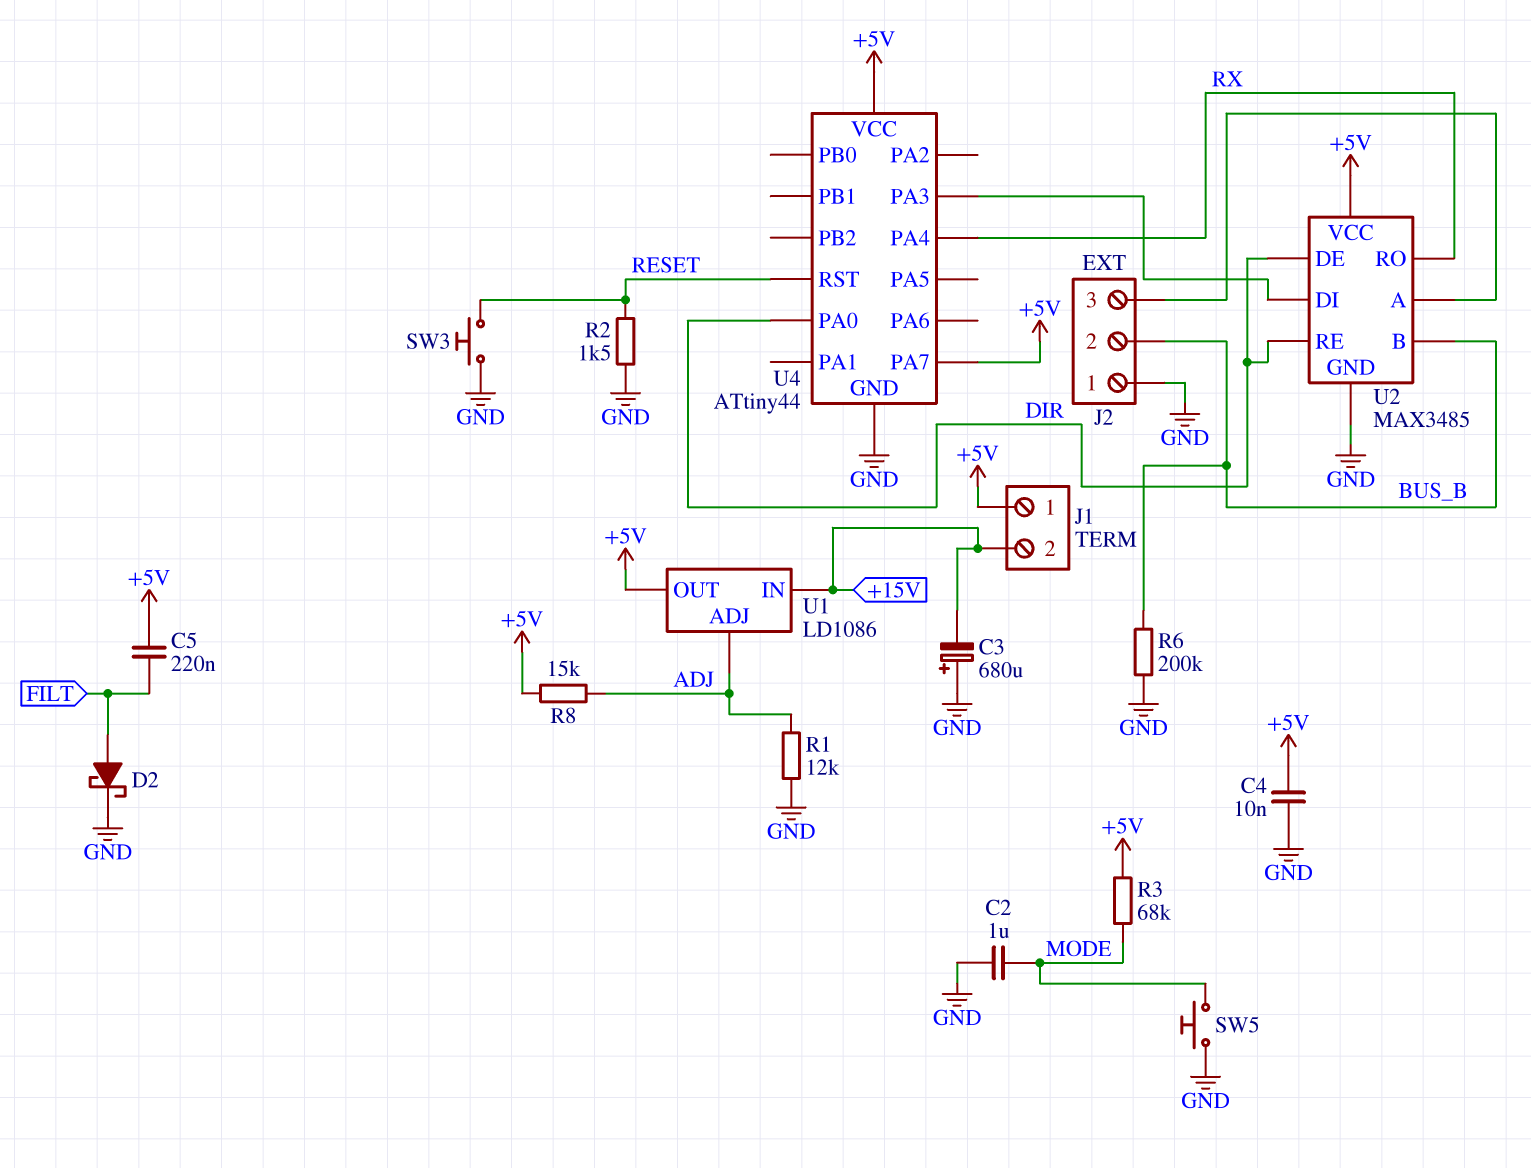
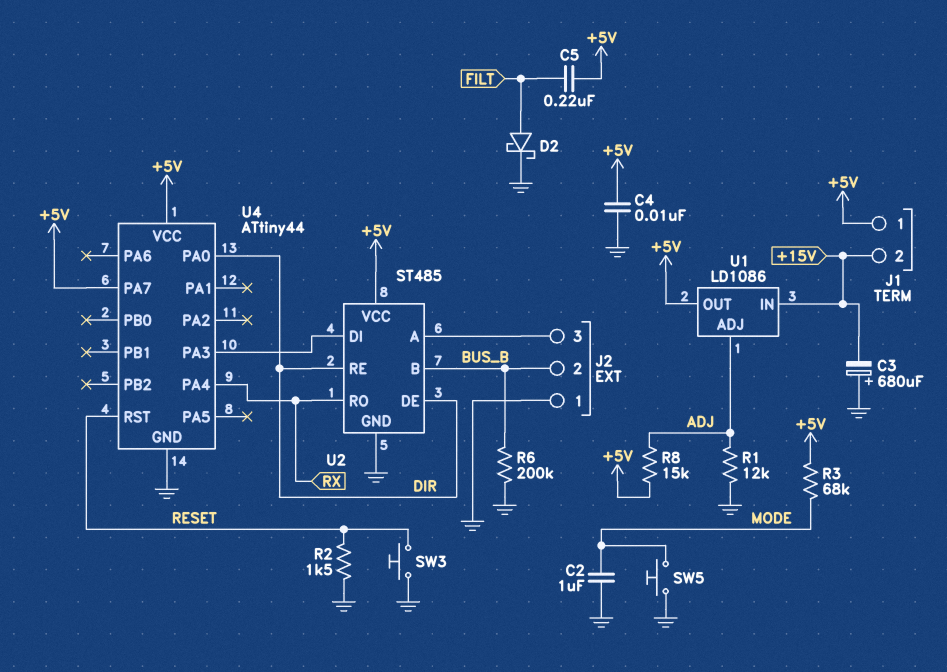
U2: MAX3485 -> ST485

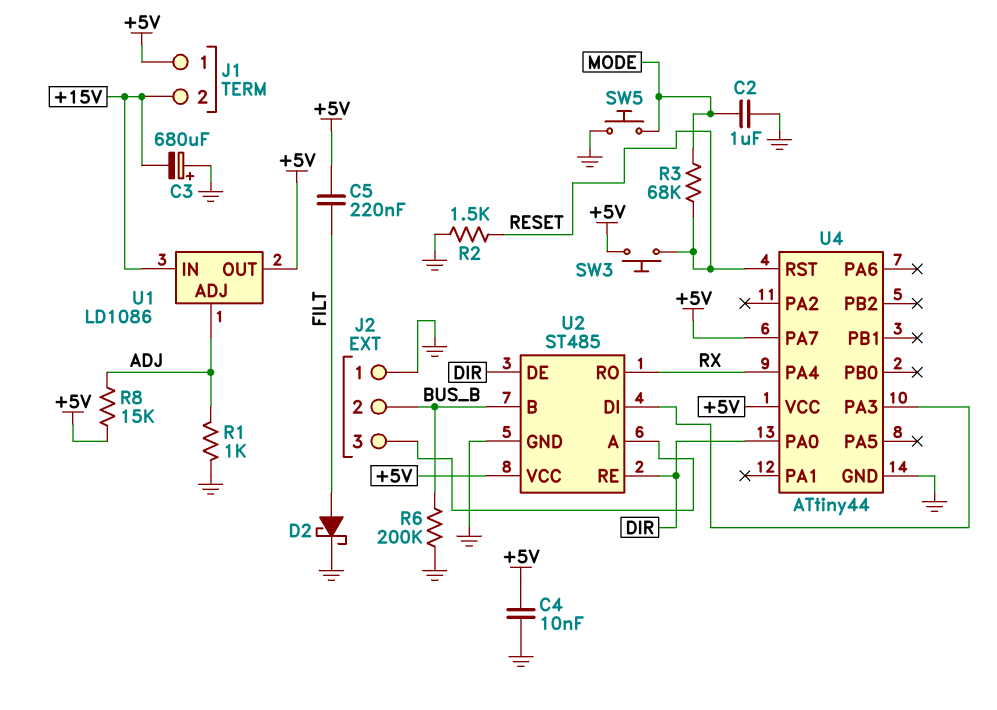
R1: 12k (ADJ, GND) -> 1k (ADJ, GND)
R3: 68k (+5V, MODE) -> 68k (MODE, RESET)
SW3: button (GND, RESET) -> button (+5V, RESET)

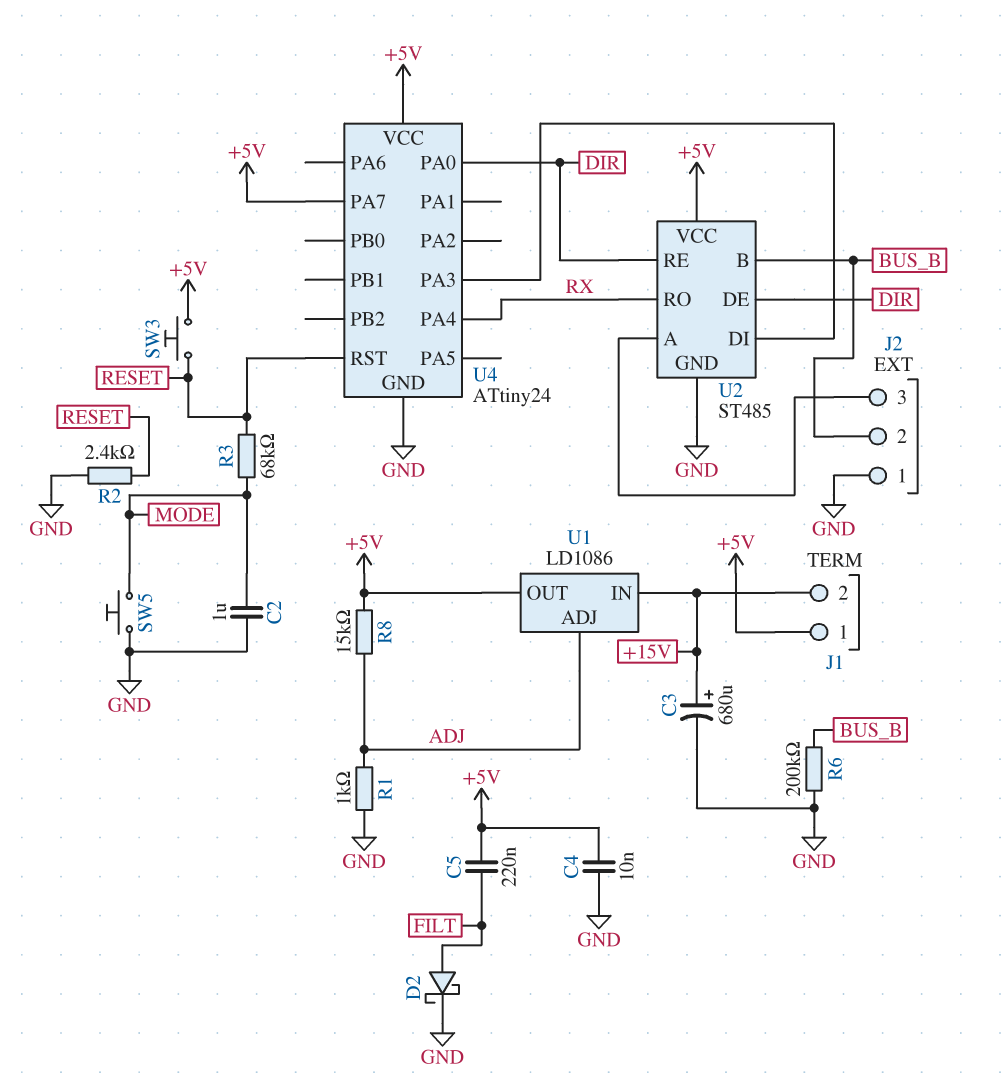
C3: 680uF (plus GND, minus +15V) -> 680uF (plus +15V, minus GND)
R2: 1.5k (GND, RESET) -> 2.4k (GND, RESET)
U4: ATtiny44 -> ATtiny24

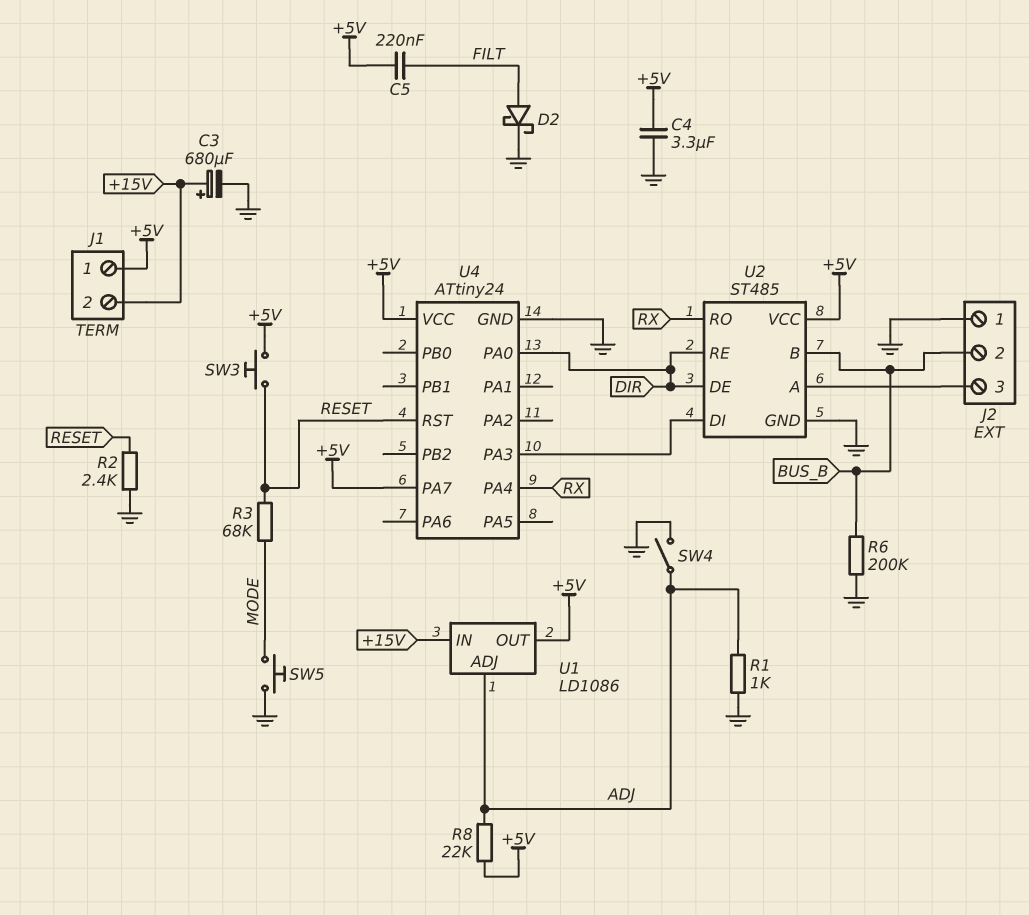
C2: 1uF (GND, MODE) -> none
C4: 10nF (+5V, GND) -> 3.3uF (+5V, GND)
R8: 15k (+5V, ADJ) -> 22k (+5V, ADJ)
SW4: none -> switch (ADJ, GND)

